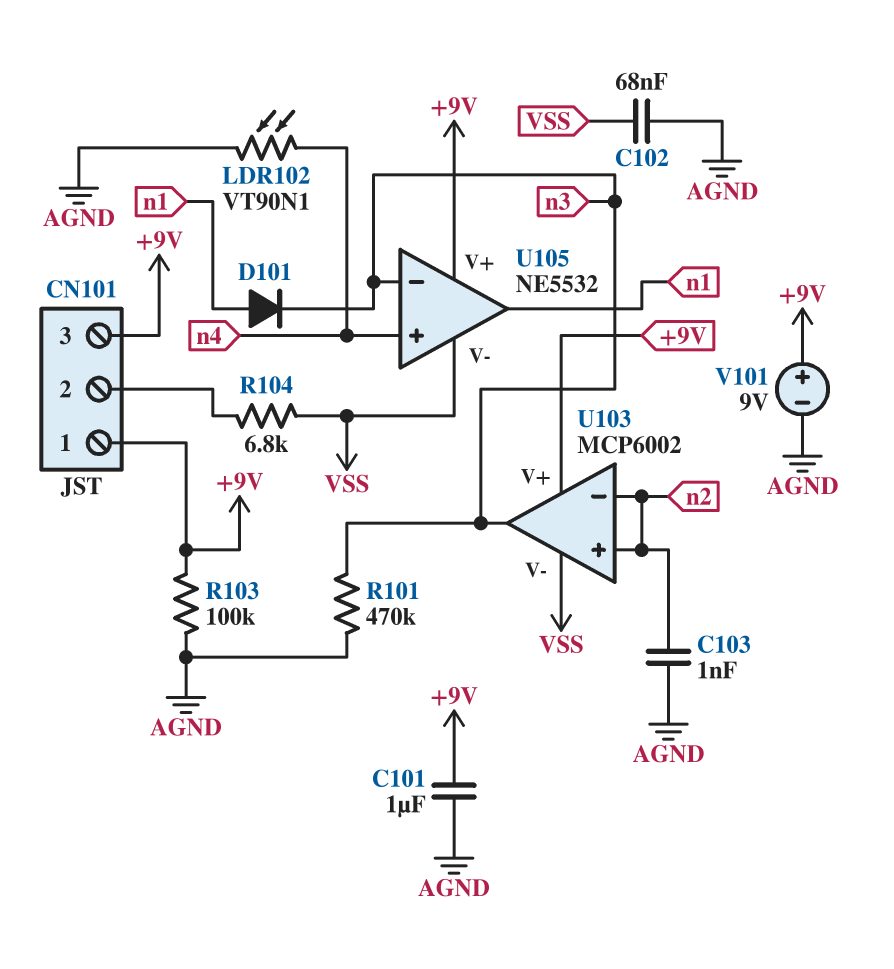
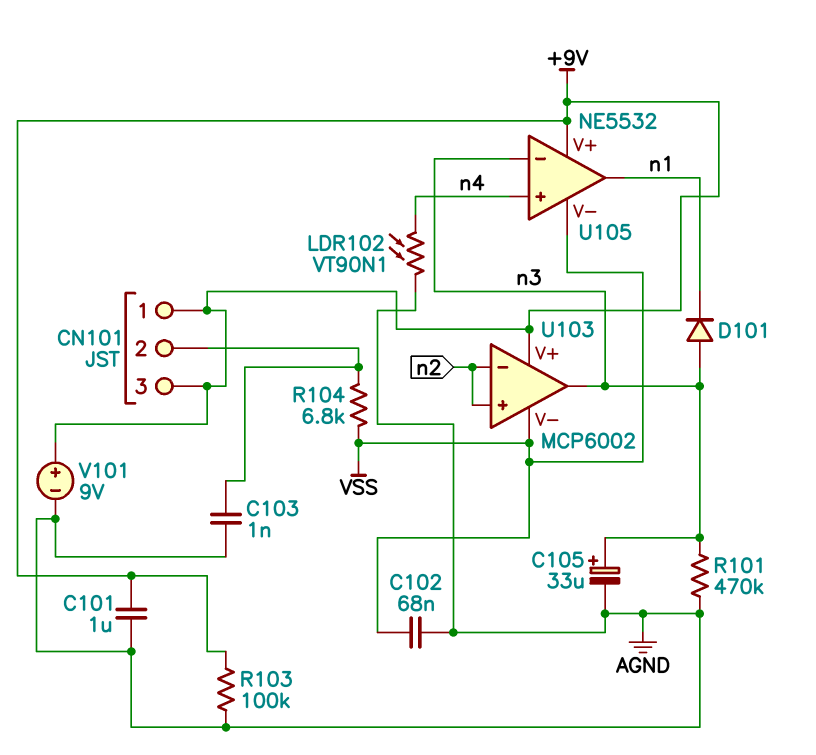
C103: 1nF (AGND, n2) -> 1nF (AGND, CN101/2)
C105: none -> 33uF (plus n3, minus AGND)
D101: diode (A n1, K n3) -> diode (A n3, K n1)

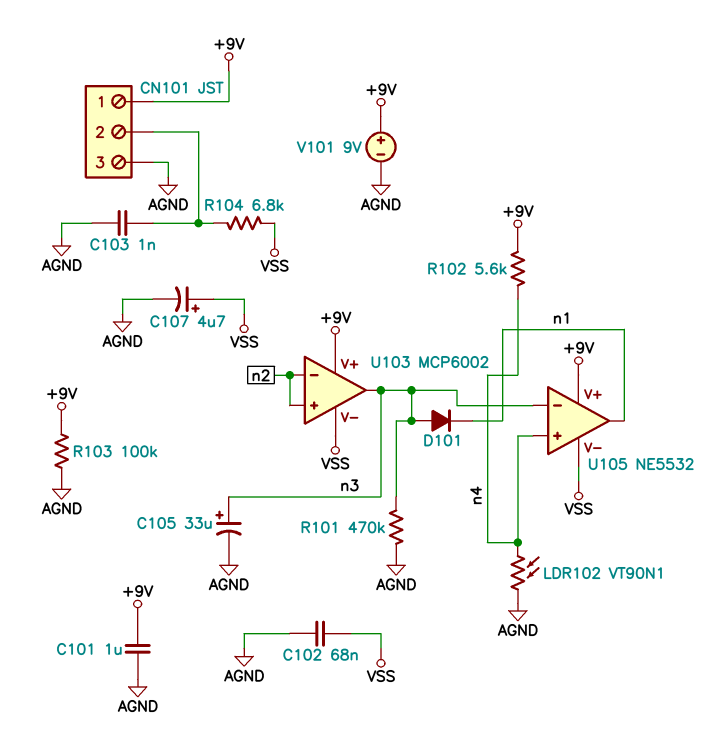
C107: none -> 4.7uF (plus VSS, minus AGND)
CN101 pin 3: +9V -> AGND
R102: none -> 5.6k (+9V, n4)

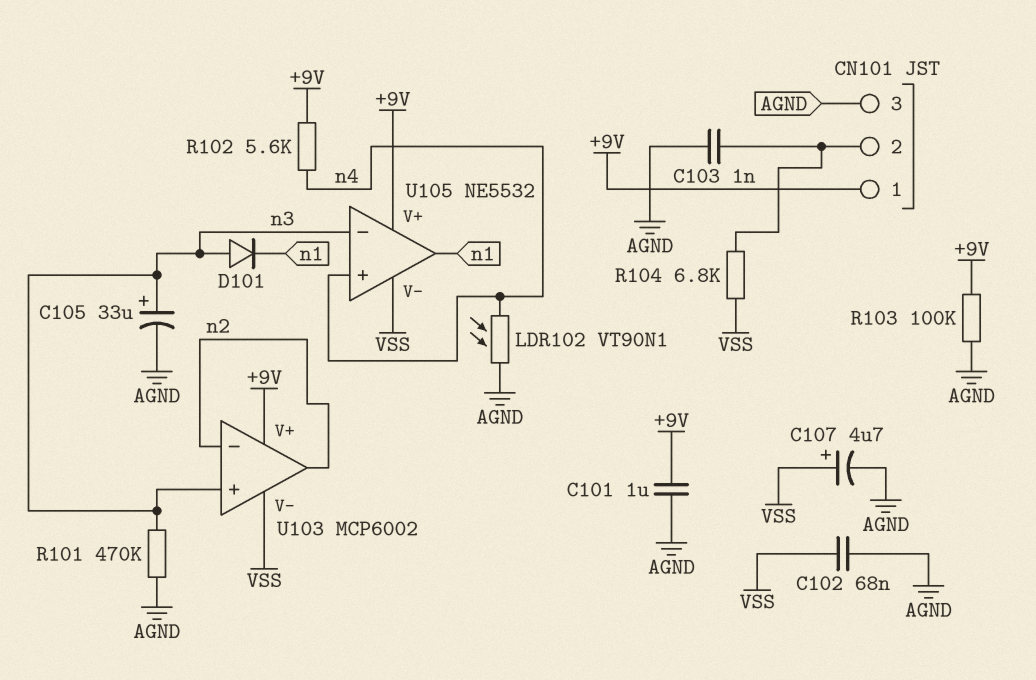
U103 pin in+: n2 -> n3
U103 pin out: n3 -> n2
V101: 9V (plus +9V, minus AGND) -> none

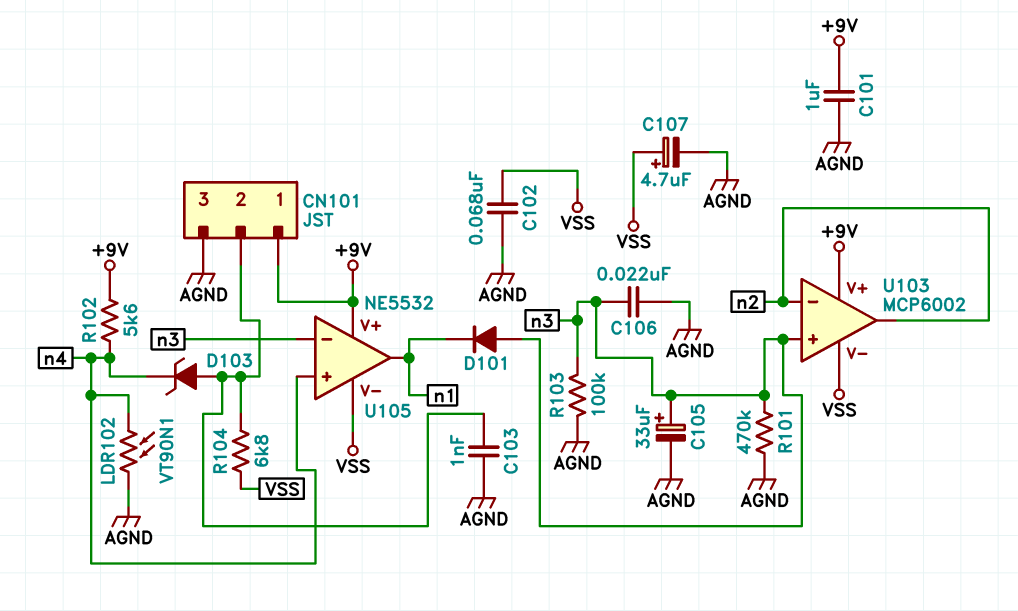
C106: none -> 22nF (AGND, n3)
D103: none -> zener (A CN101/2, K n4)
R103: 100k (+9V, AGND) -> 100k (AGND, n3)

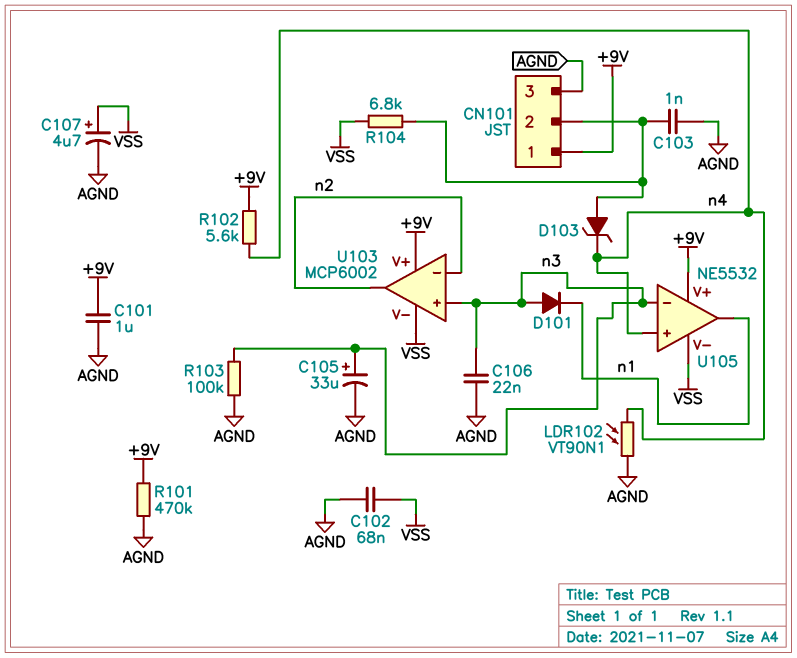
R101: 470k (AGND, n3) -> 470k (+9V, AGND)

